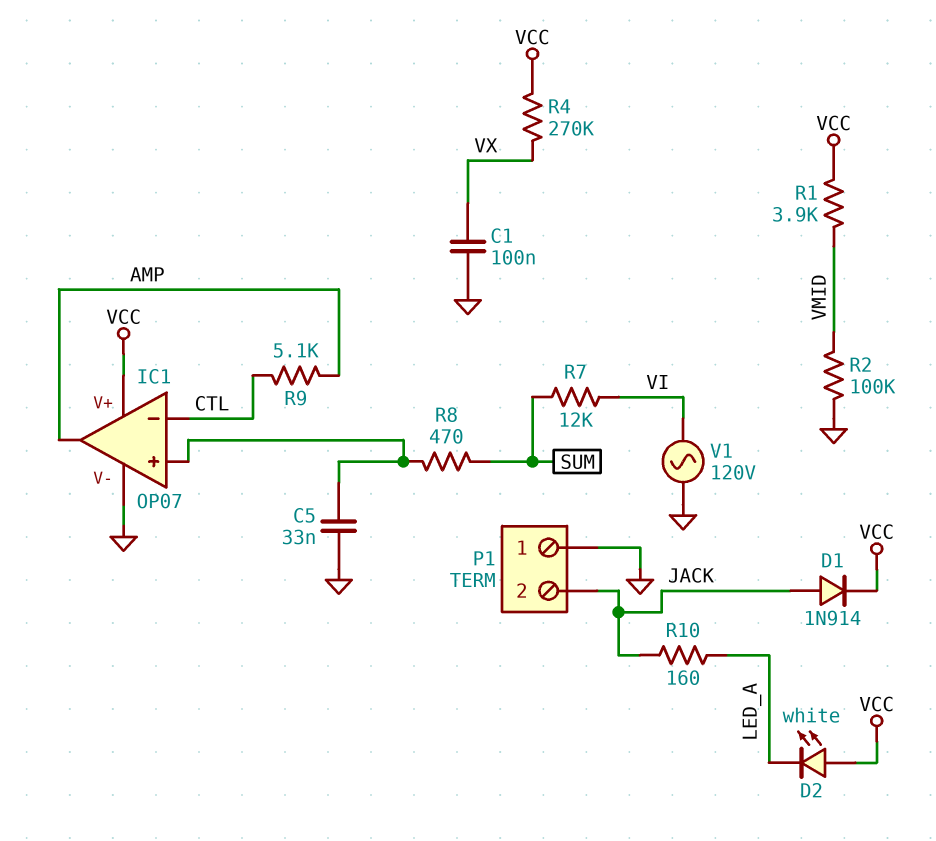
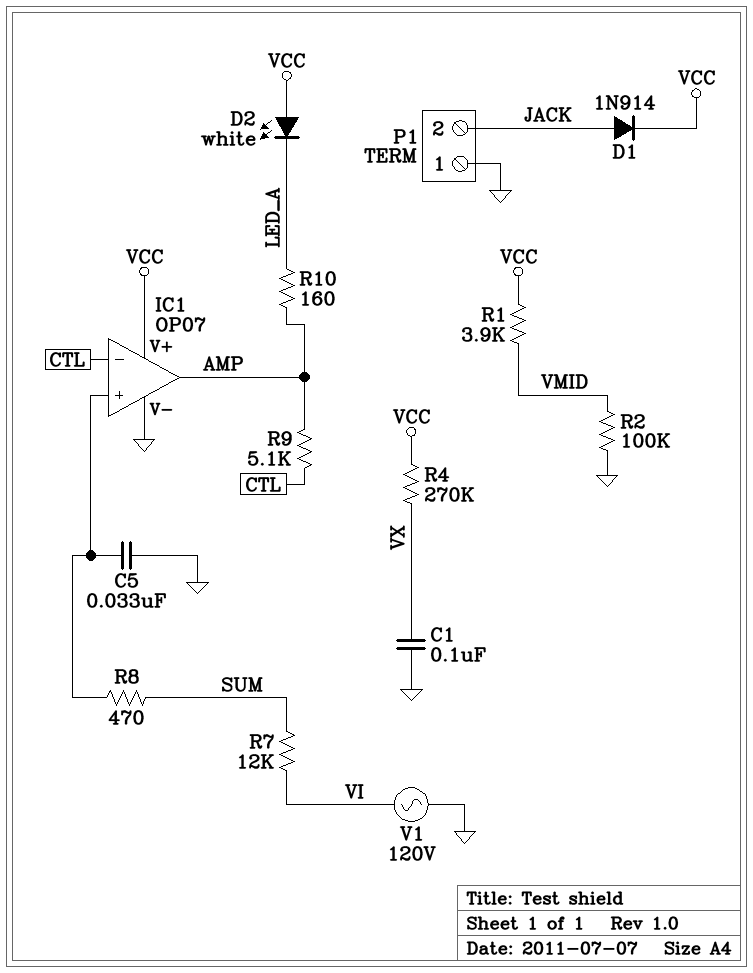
R10: 160 (JACK, LED_A) -> 160 (AMP, LED_A)

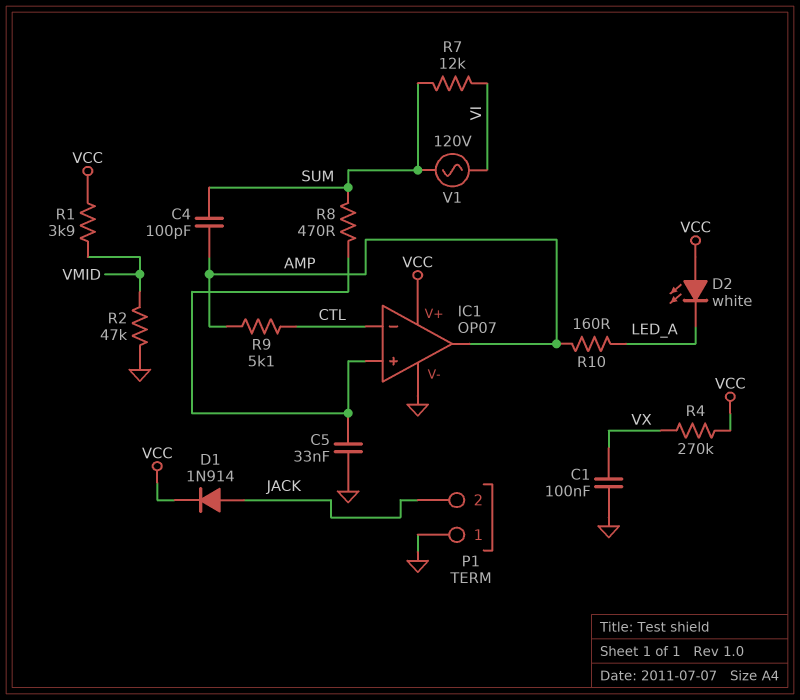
C4: none -> 100pF (AMP, SUM)
R2: 100k (GND, VMID) -> 47k (GND, VMID)
V1: AC 120V (GND, VI) -> AC 120V (SUM, VI)

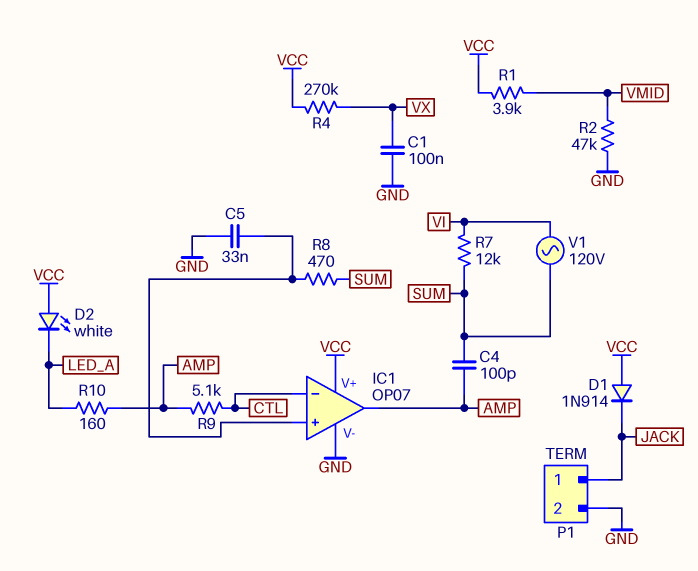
D1: diode 1N914 (A JACK, K VCC) -> diode 1N914 (A VCC, K JACK)
P1 pin 1: GND -> JACK
P1 pin 2: JACK -> GND

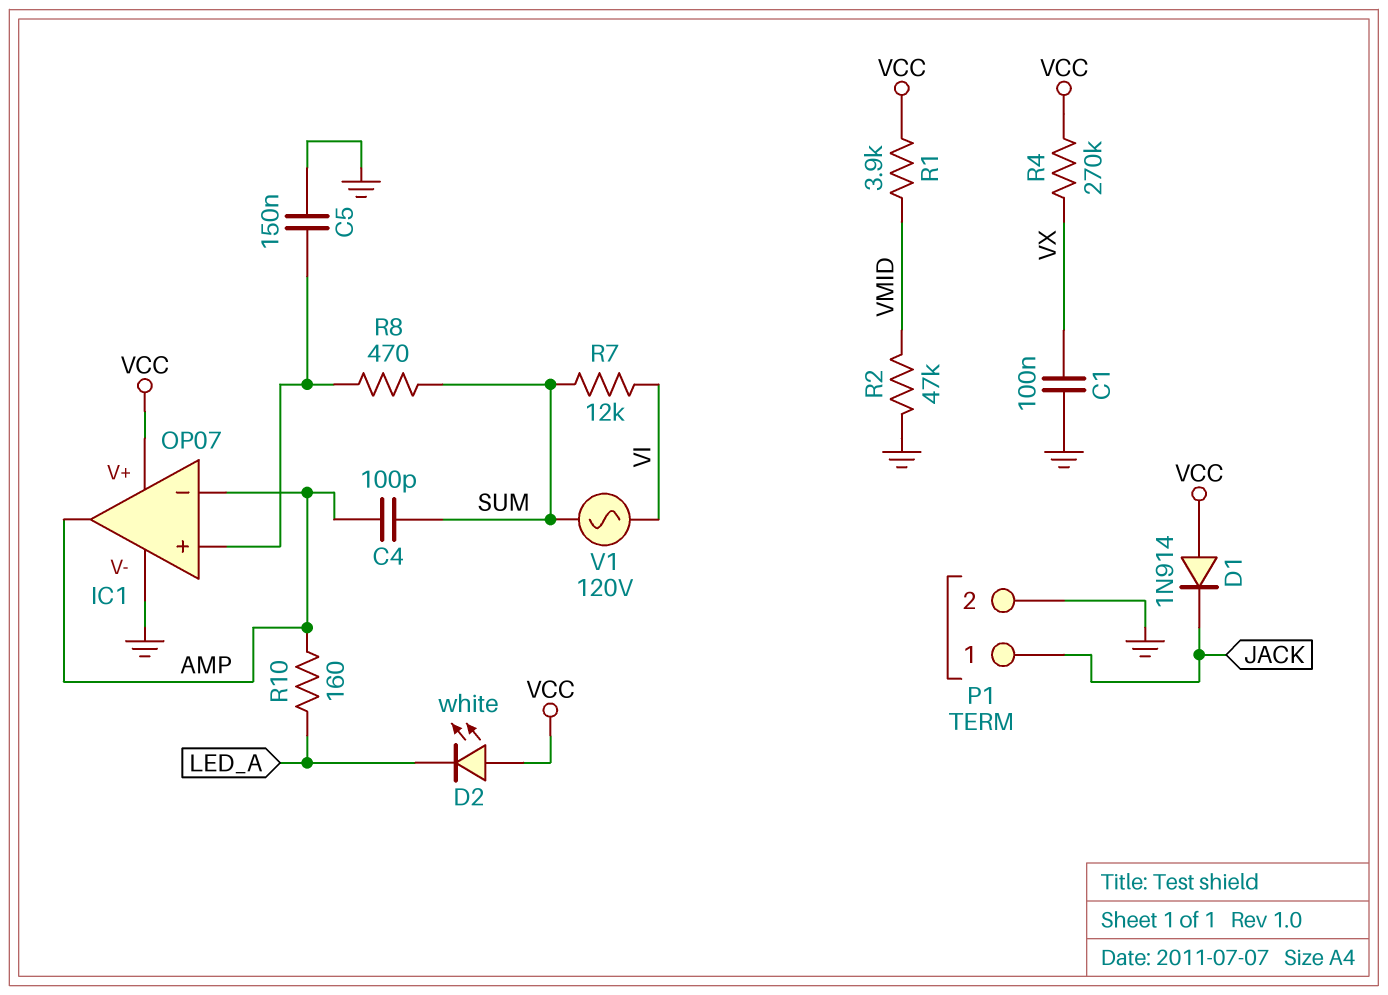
C5: 33nF (GND, IC1/in+) -> 150nF (GND, IC1/in+)
IC1 pin in-: CTL -> AMP
R9: 5.1k (AMP, CTL) -> none

